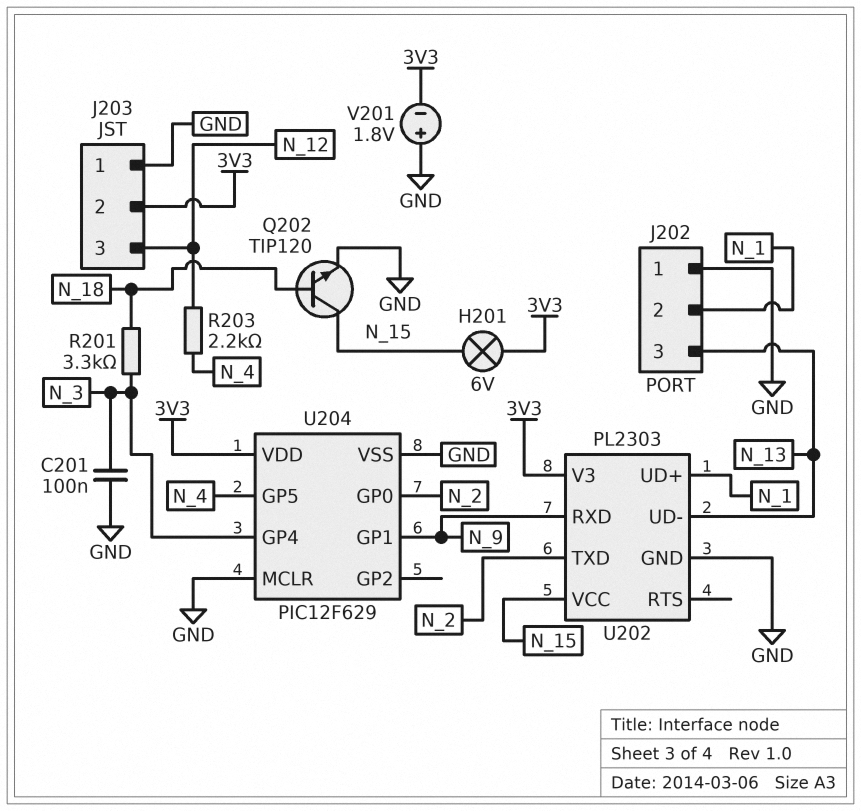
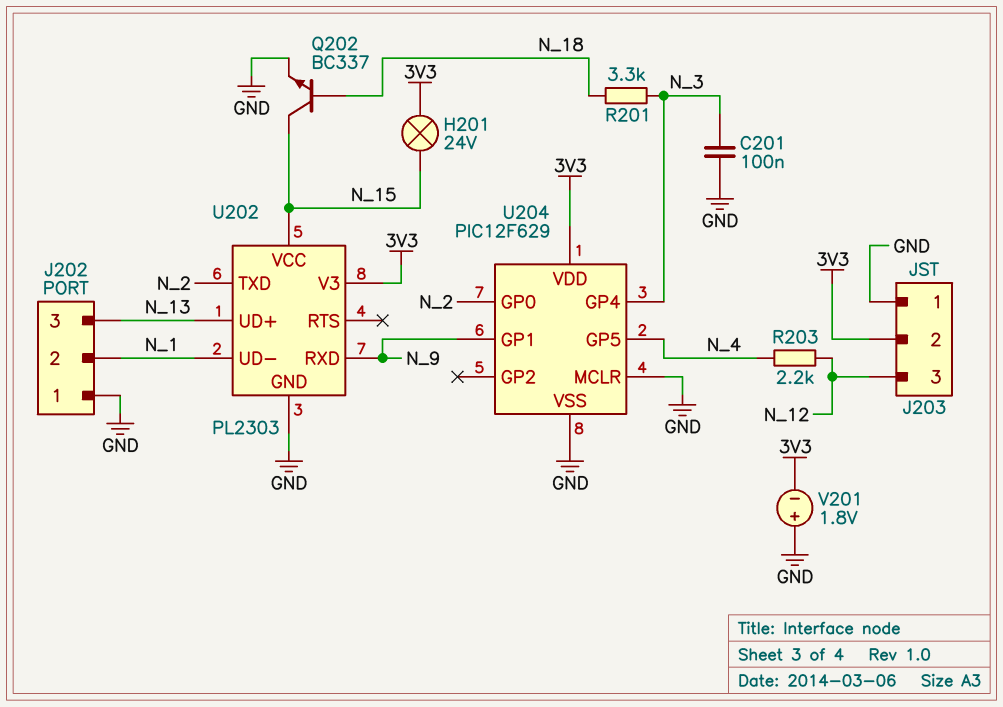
H201: lamp 6V (3V3, N_15) -> lamp 24V (3V3, N_15)
Q202: NPN TIP120 (B N_18, C N_15, E GND) -> NPN BC337 (B N_18, C N_15, E GND)
U202 pin UD+: N_1 -> N_13
U202 pin UD-: N_13 -> N_1

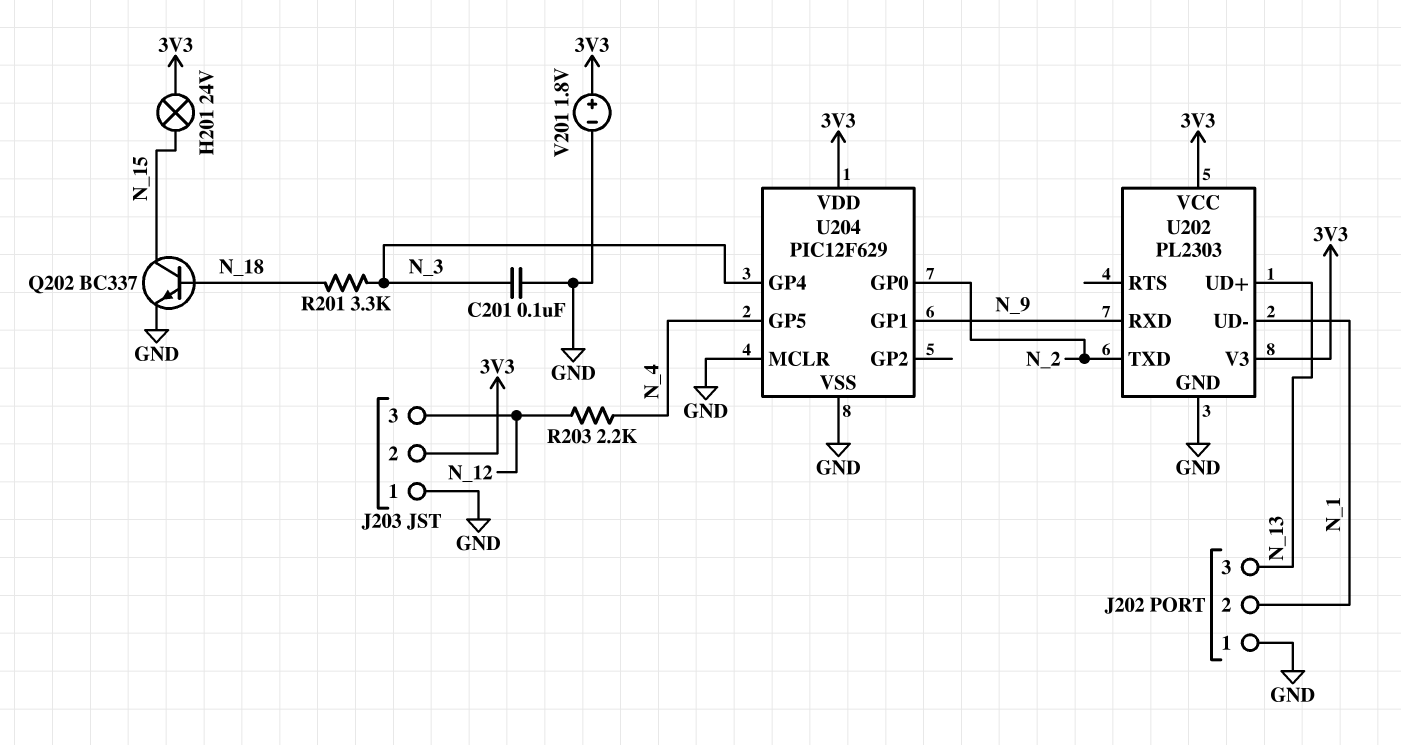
U202 pin VCC: N_15 -> 3V3
V201: 1.8V (plus GND, minus 3V3) -> 1.8V (plus 3V3, minus GND)

